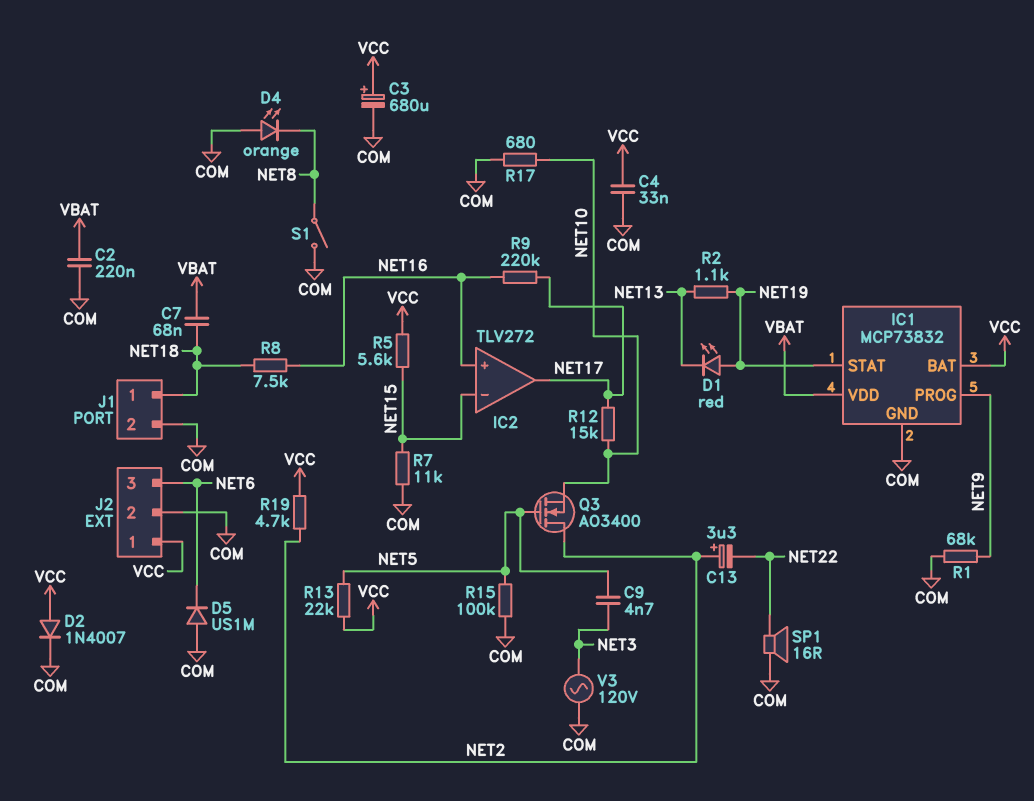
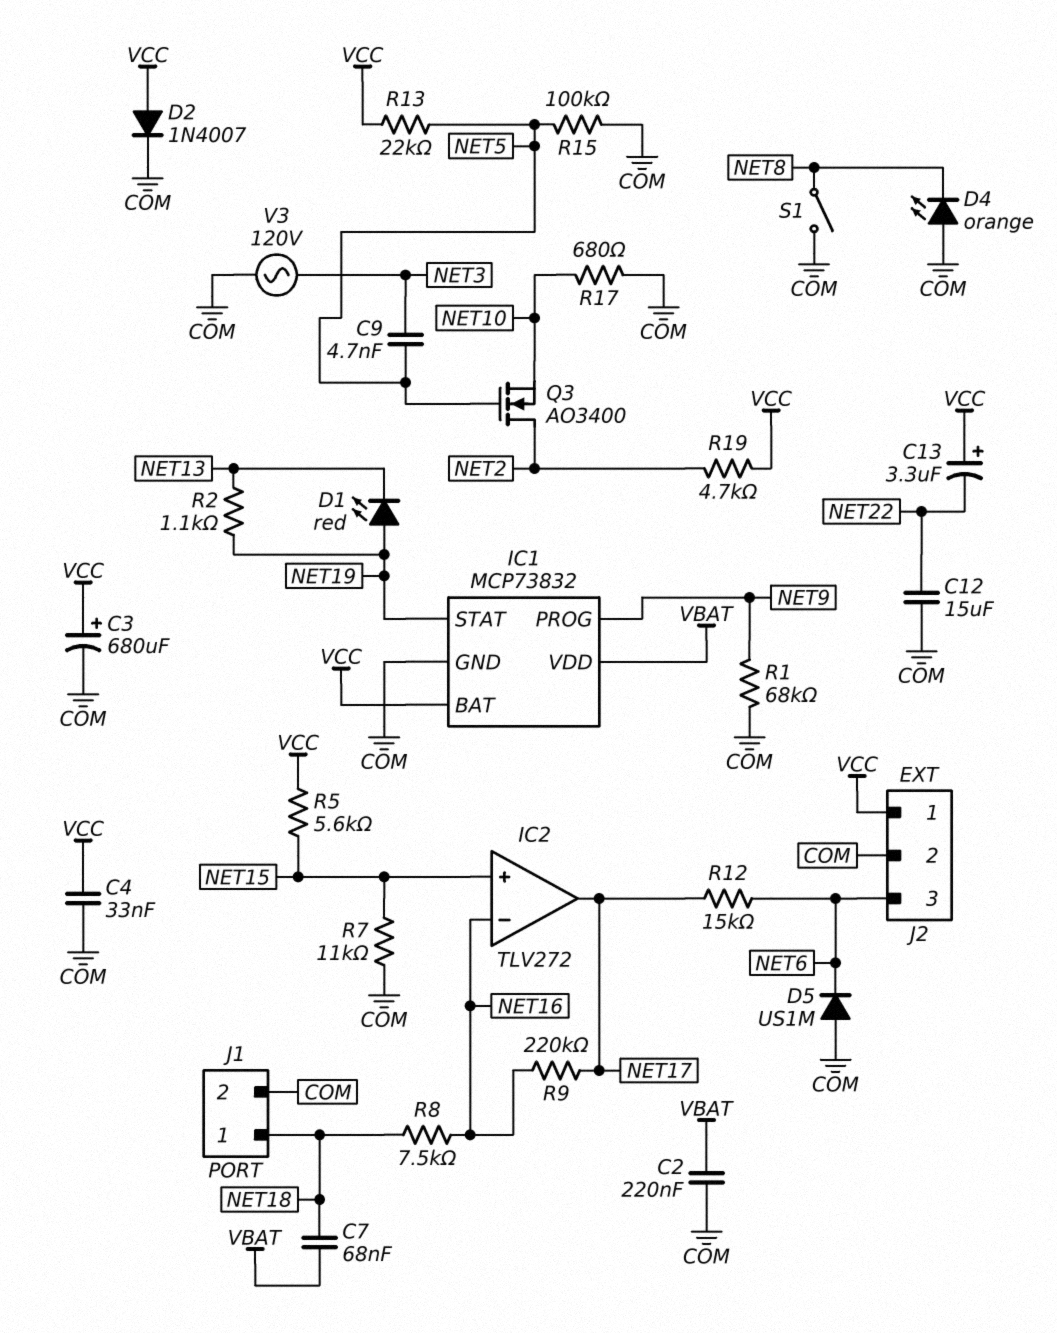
C12: none -> 15uF (COM, NET22)
C13: 3.3uF (plus NET2, minus NET22) -> 3.3uF (plus VCC, minus NET22)
IC2 pin in+: NET16 -> NET15
IC2 pin in-: NET15 -> NET16
R12: 15k (NET10, NET17) -> 15k (NET6, NET17)
SP1: speaker 16R (COM, NET22) -> none

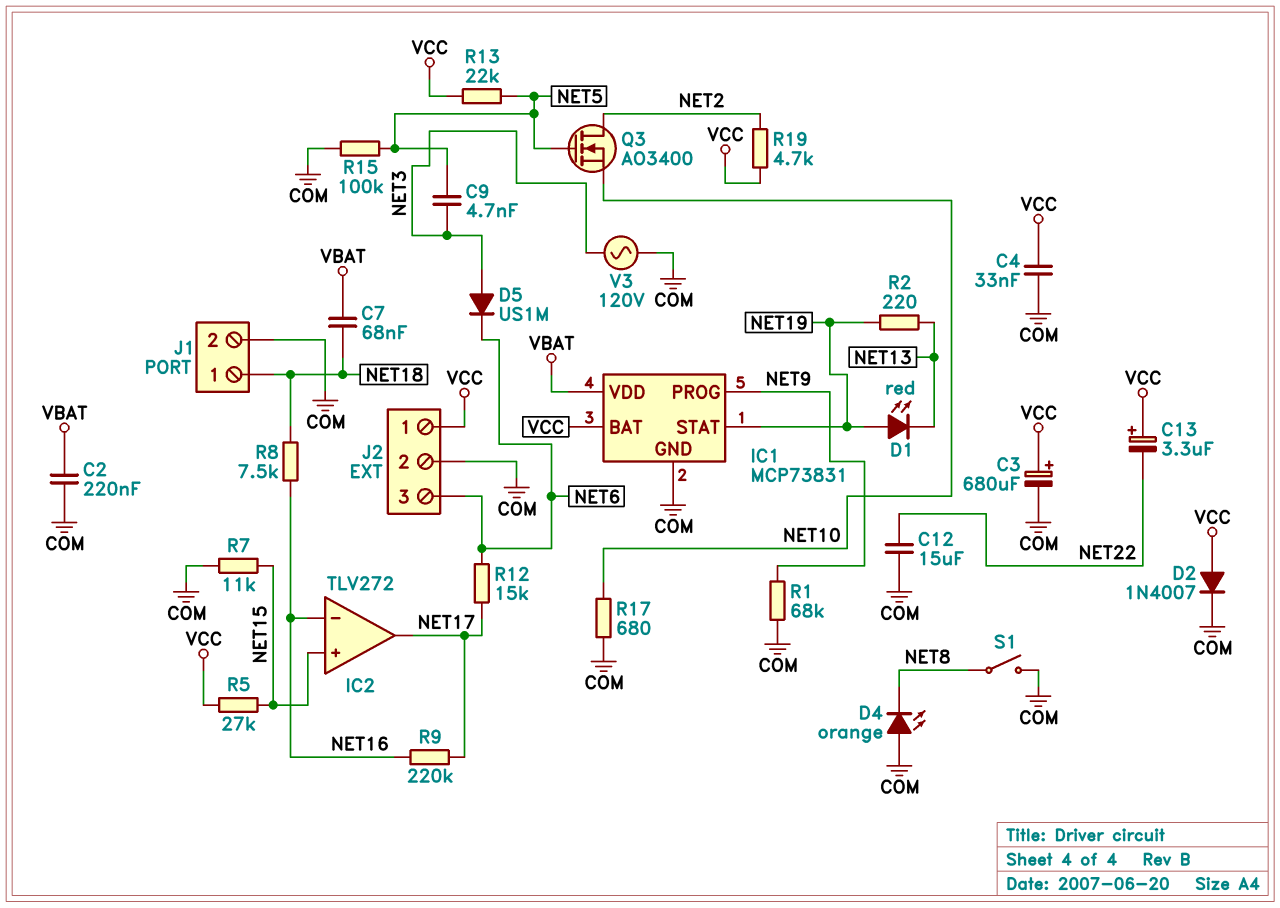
D5: diode US1M (A COM, K NET6) -> diode US1M (A NET3, K NET6)
IC1: MCP73832 -> MCP73831
R2: 1.1k (NET13, NET19) -> 220 (NET13, NET19)
R5: 5.6k (NET15, VCC) -> 27k (NET15, VCC)

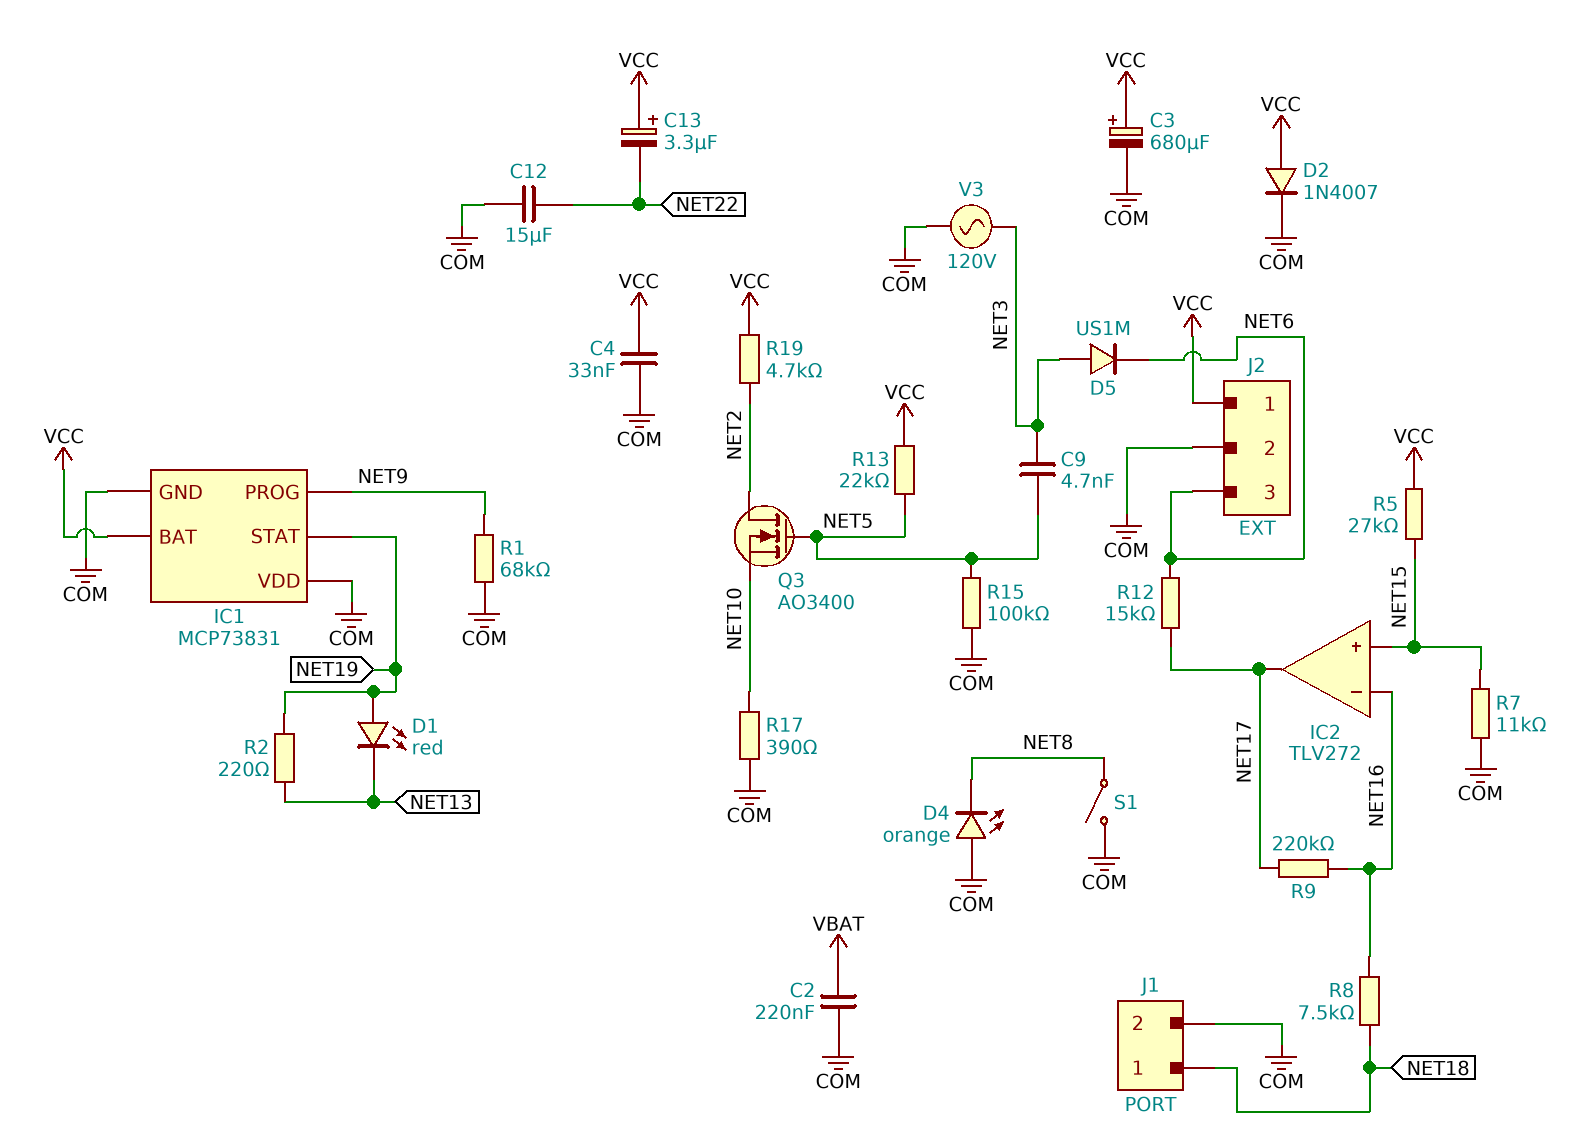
C7: 68nF (NET18, VBAT) -> none
IC1 pin VDD: VBAT -> COM
R17: 680 (COM, NET10) -> 390 (COM, NET10)

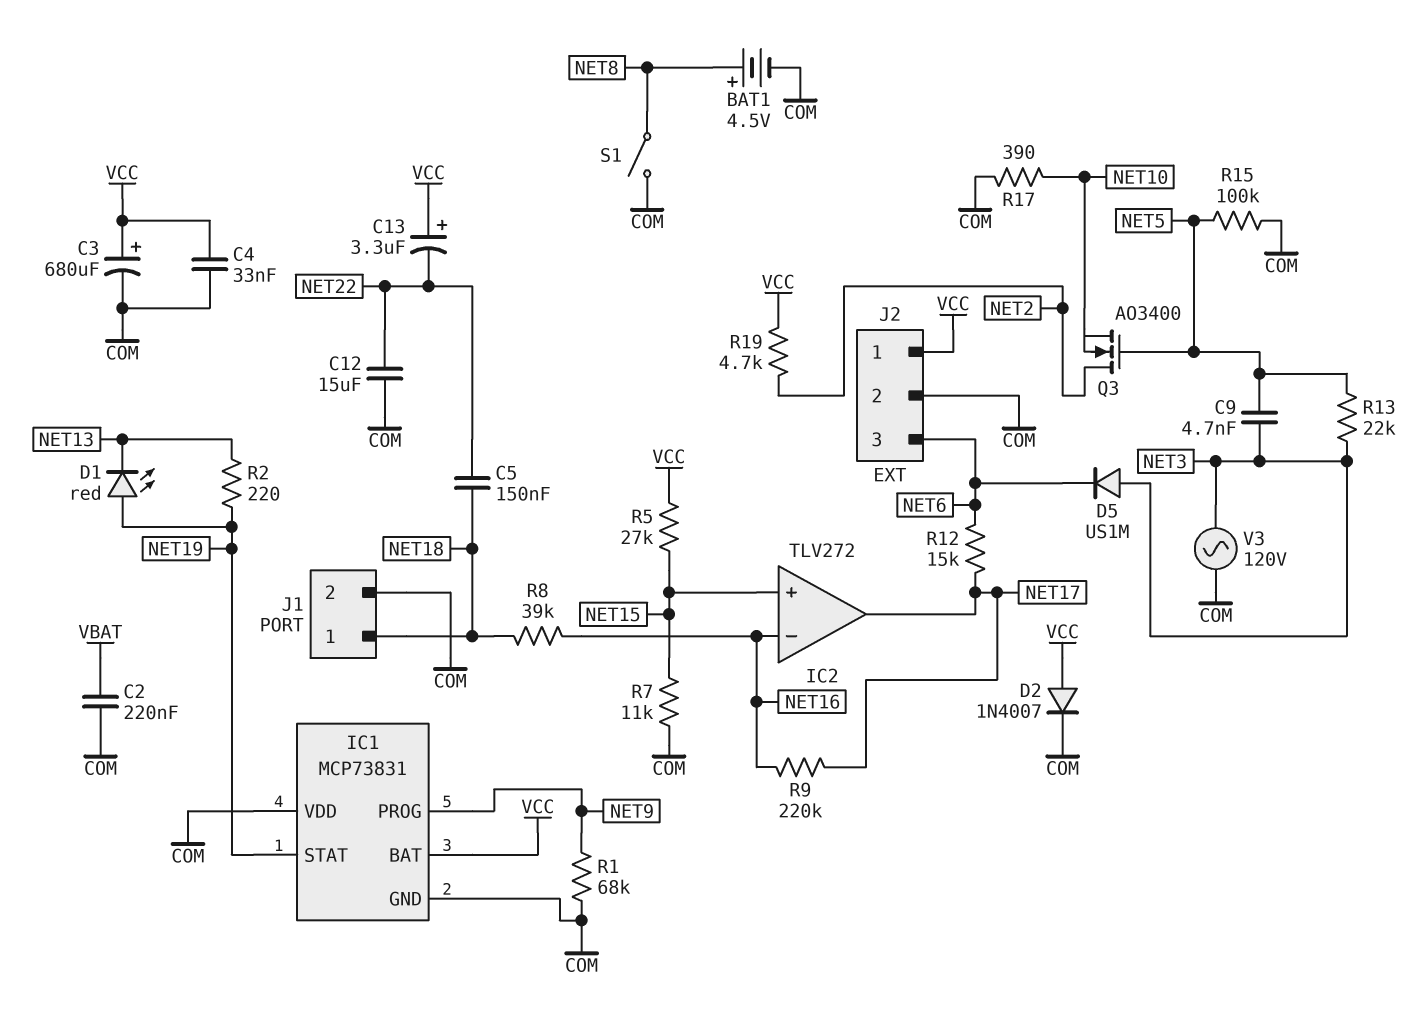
BAT1: none -> 4.5V (plus NET8, minus COM)
C5: none -> 150nF (NET18, NET22)
D4: LED orange (A COM, K NET8) -> none
R8: 7.5k (NET16, NET18) -> 39k (NET16, NET18)
R13: 22k (NET5, VCC) -> 22k (NET3, NET5)

